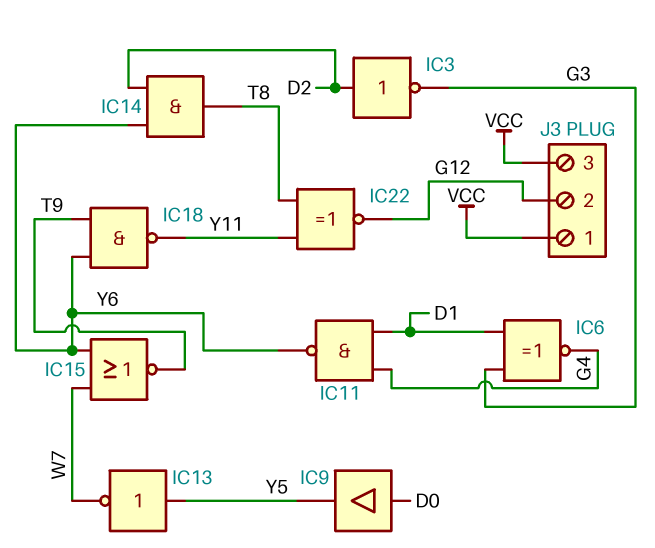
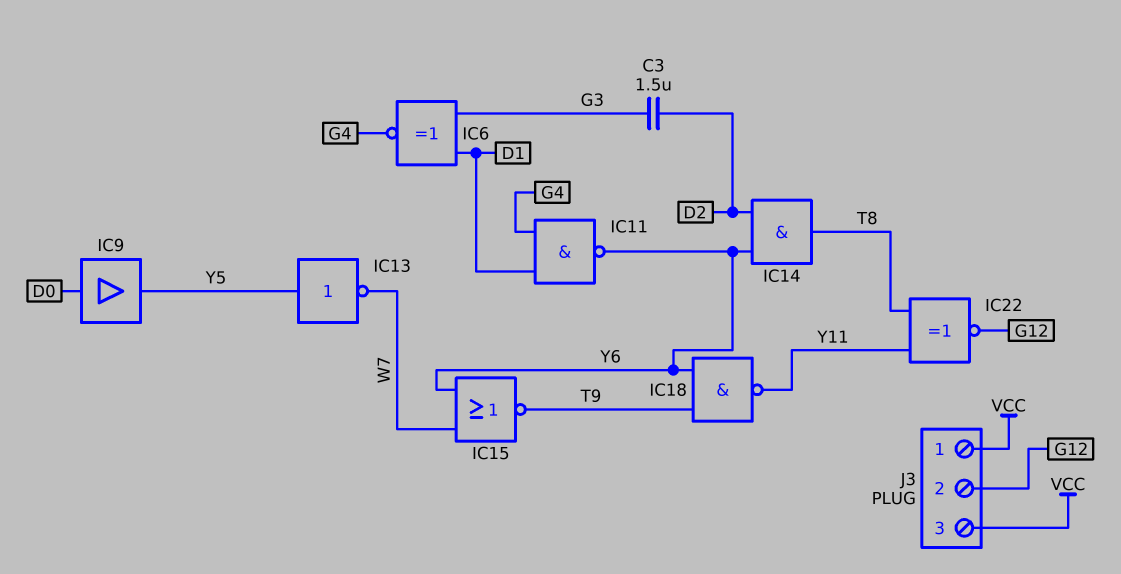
C3: none -> 1.5uF (D2, G3)
IC3: NOT (in D2, out G3) -> none

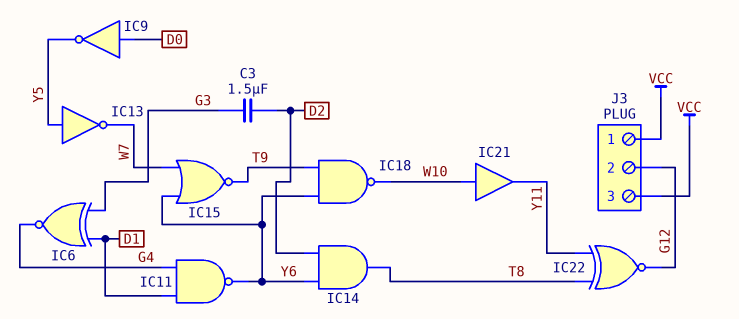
IC9: buffer (in D0, out Y5) -> NOT (in D0, out Y5)
IC18: NAND (in T9, in Y6, out Y11) -> NAND (in T9, in Y6, out W10)
IC21: none -> buffer (in W10, out Y11)

